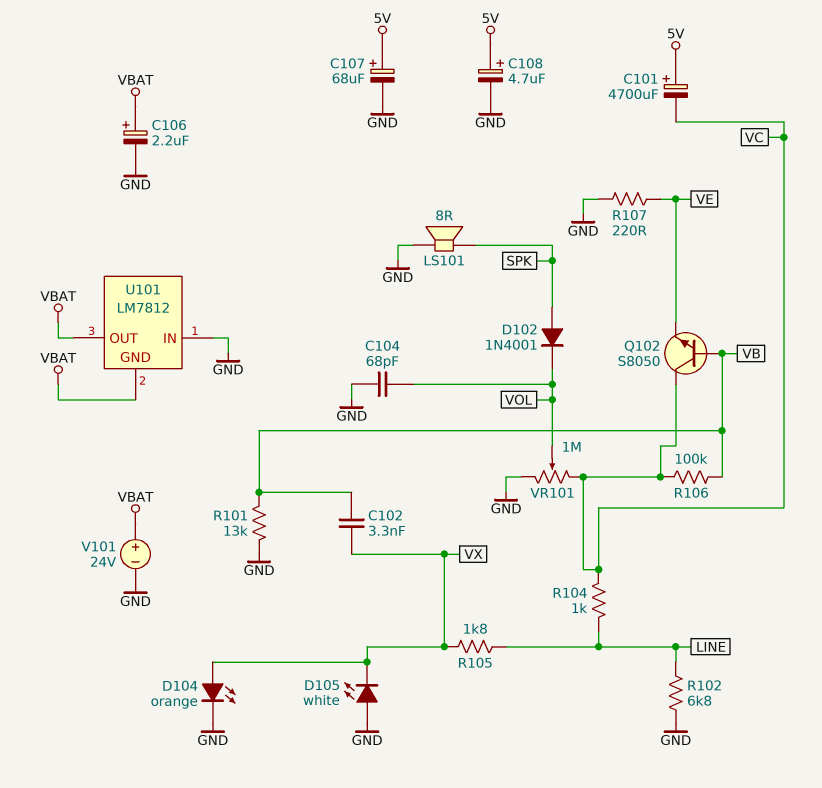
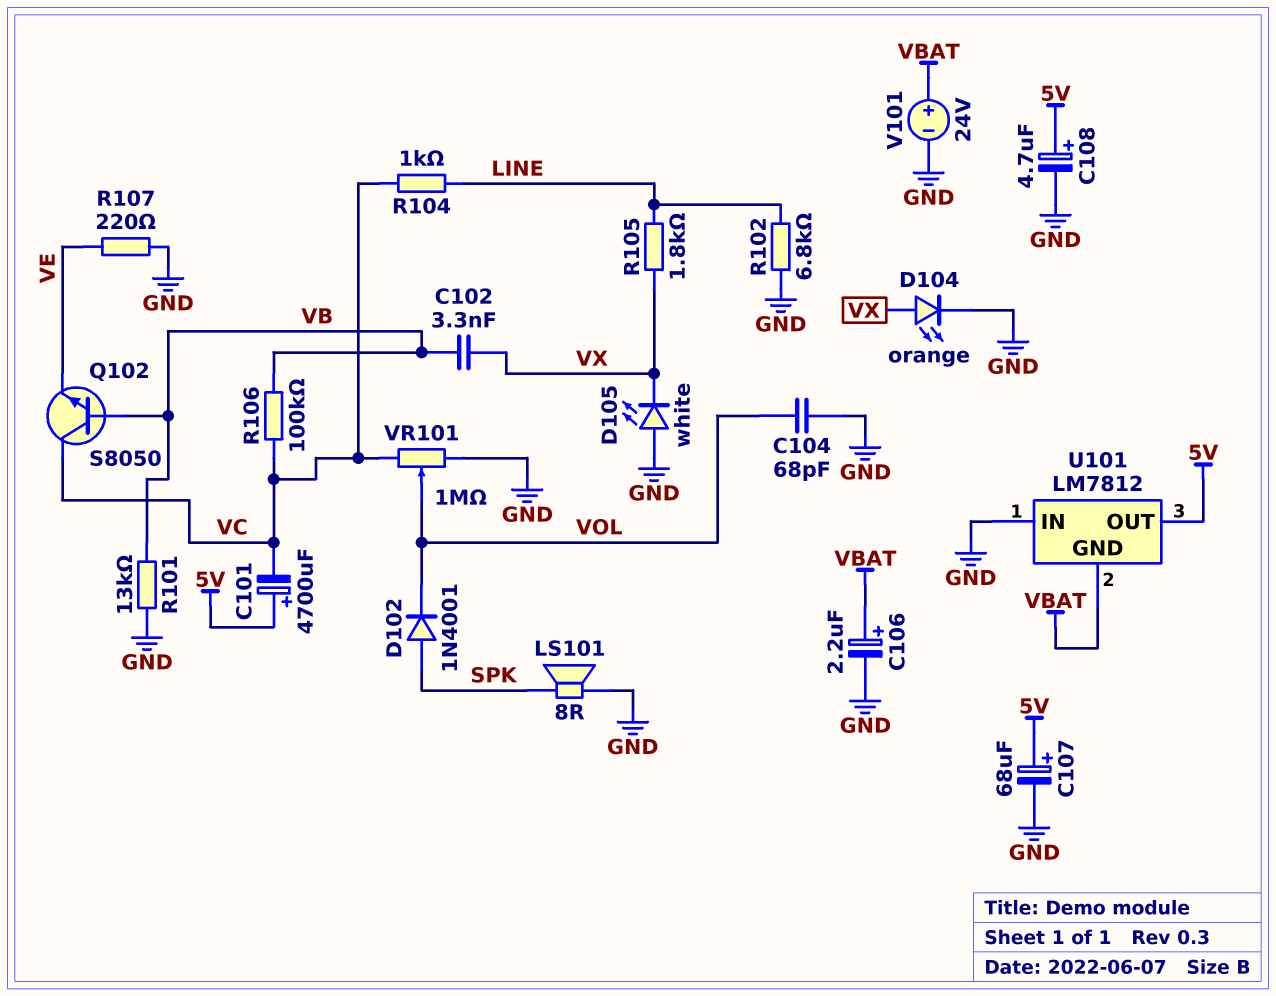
U101 pin OUT: VBAT -> 5V

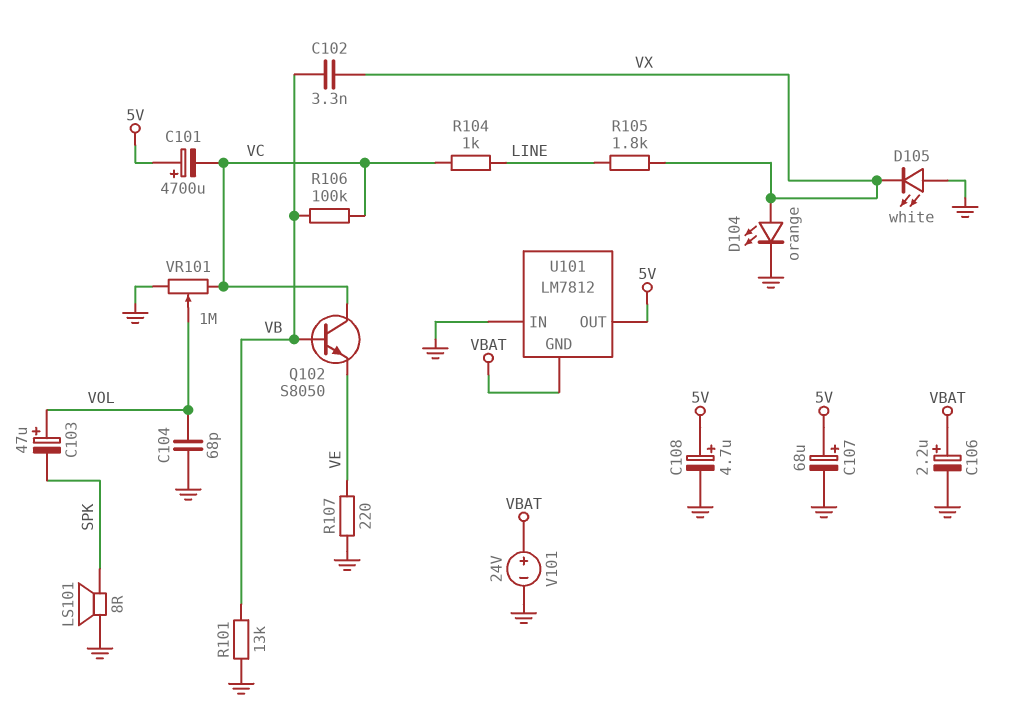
C103: none -> 47uF (plus VOL, minus SPK)
D102: diode 1N4001 (A SPK, K VOL) -> none
R102: 6.8k (GND, LINE) -> none

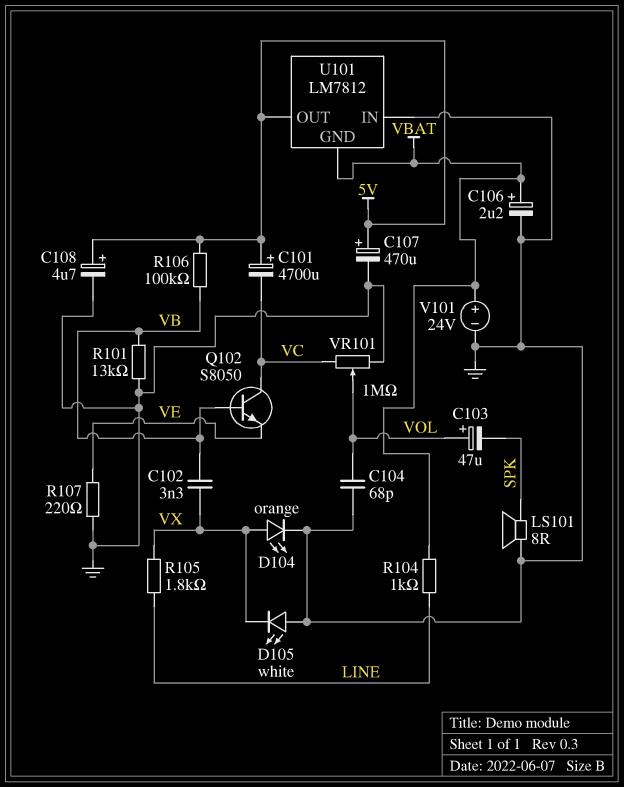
C107: 68uF (plus 5V, minus GND) -> 470uF (plus 5V, minus GND)
R104: 1k (LINE, VC) -> 1k (LINE, VBAT)
R106: 100k (VB, VC) -> 100k (5V, VB)

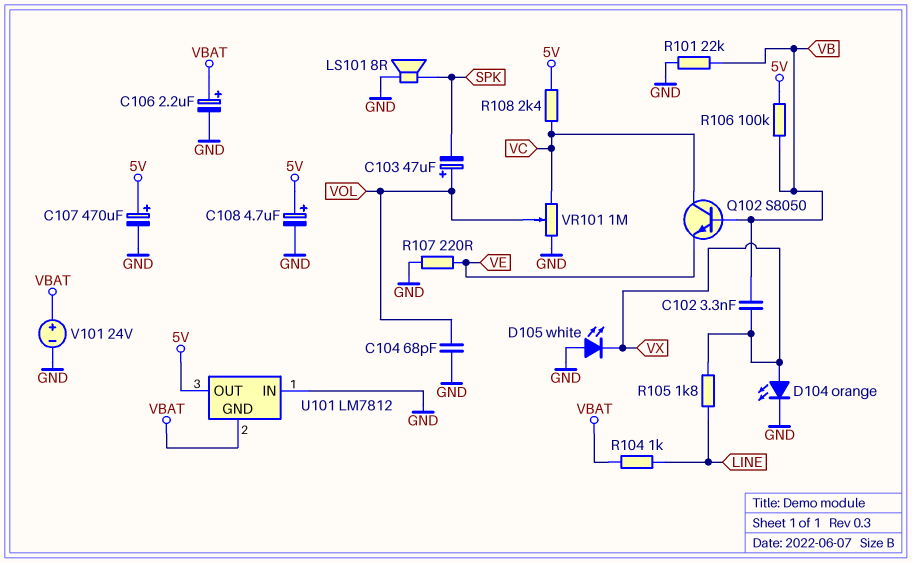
C101: 4700uF (plus 5V, minus VC) -> none
R101: 13k (GND, VB) -> 22k (GND, VB)
R108: none -> 2.4k (5V, VC)

